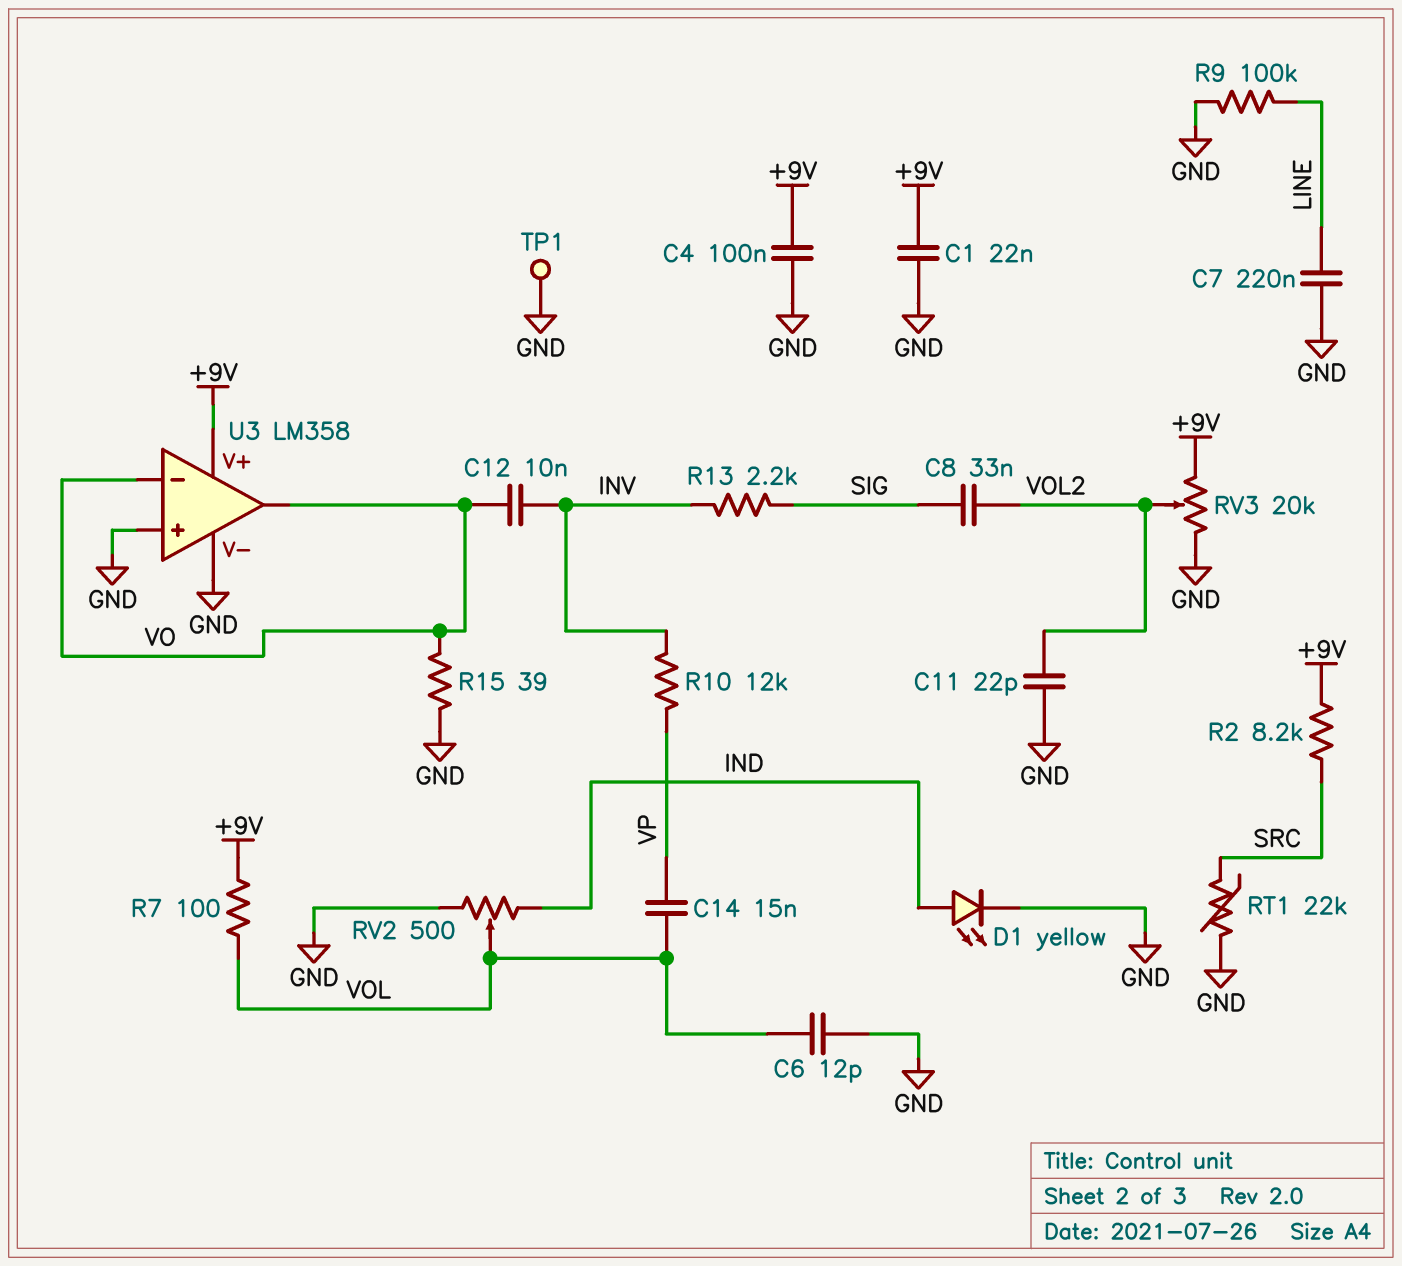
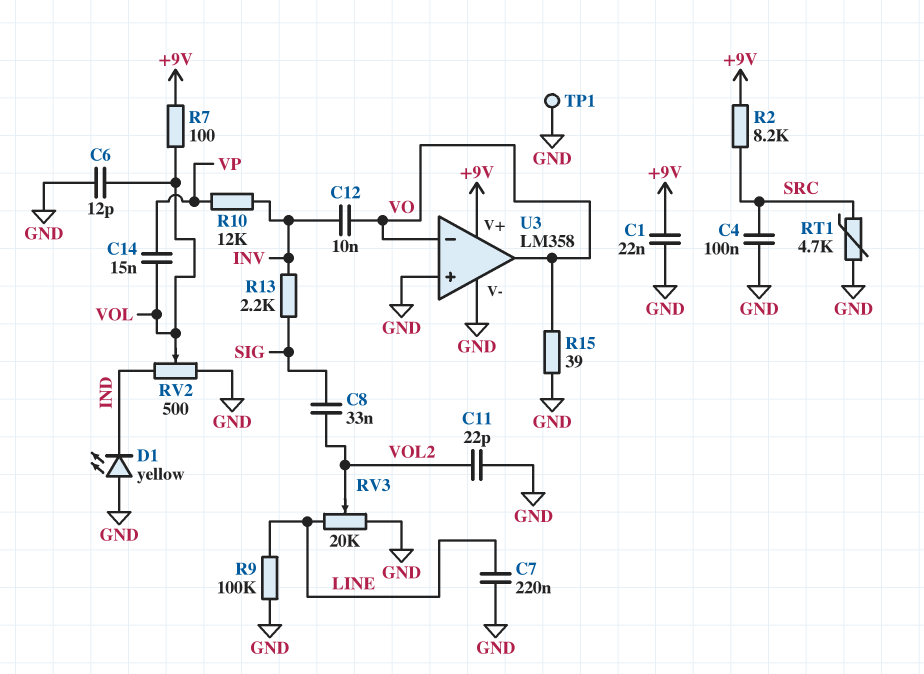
C4: 100nF (+9V, GND) -> 100nF (GND, SRC)
D1: LED yellow (A IND, K GND) -> LED yellow (A GND, K IND)
RT1: 22k (GND, SRC) -> 4.7k (GND, SRC)
RV3: 20k (+9V, GND, wiper VOL2) -> 20k (GND, LINE, wiper VOL2)

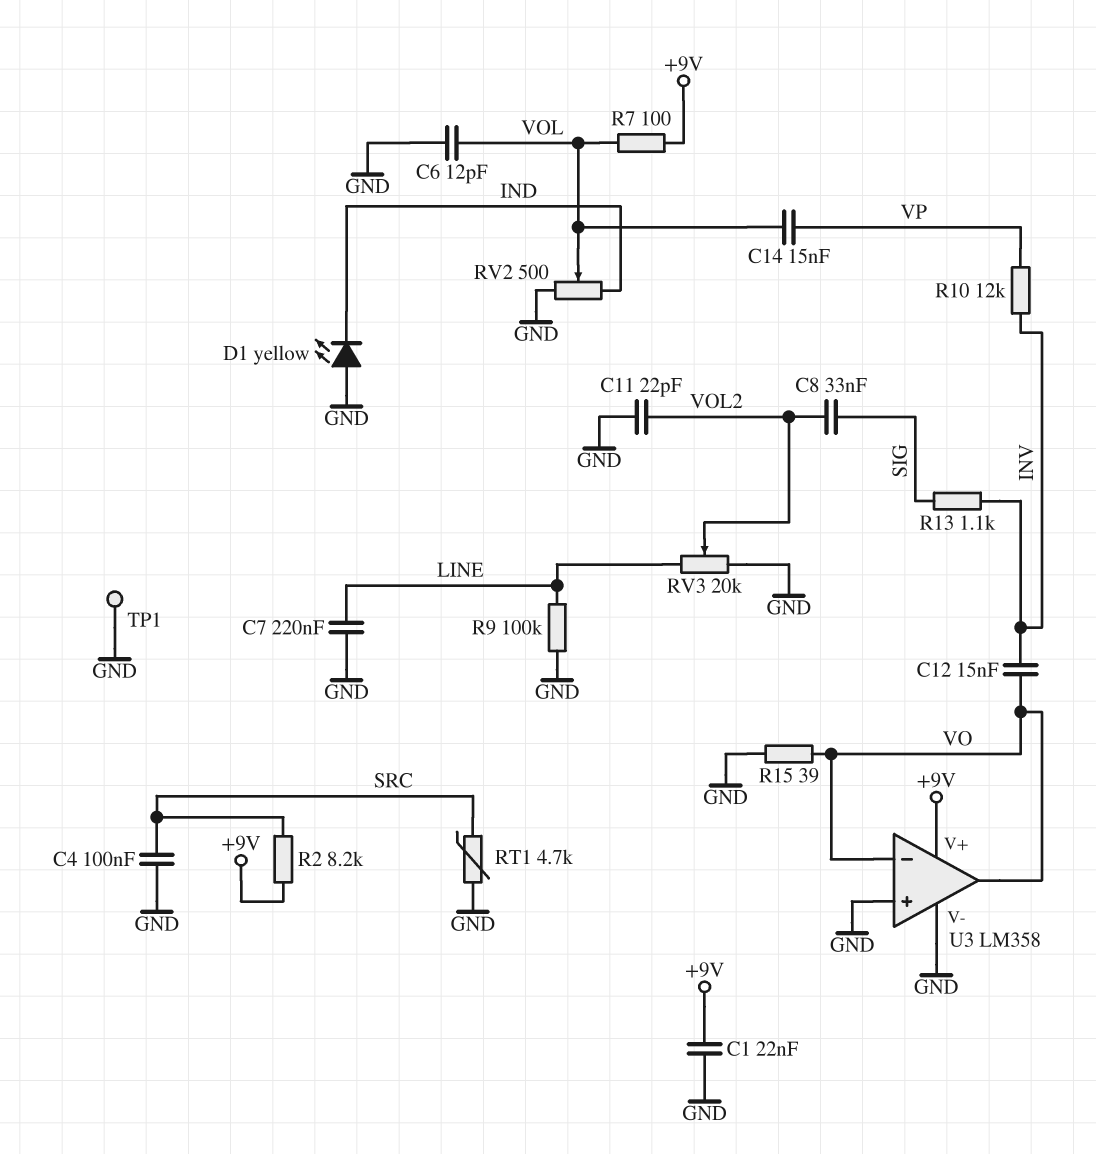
C12: 10nF (INV, VO) -> 15nF (INV, VO)
R13: 2.2k (INV, SIG) -> 1.1k (INV, SIG)

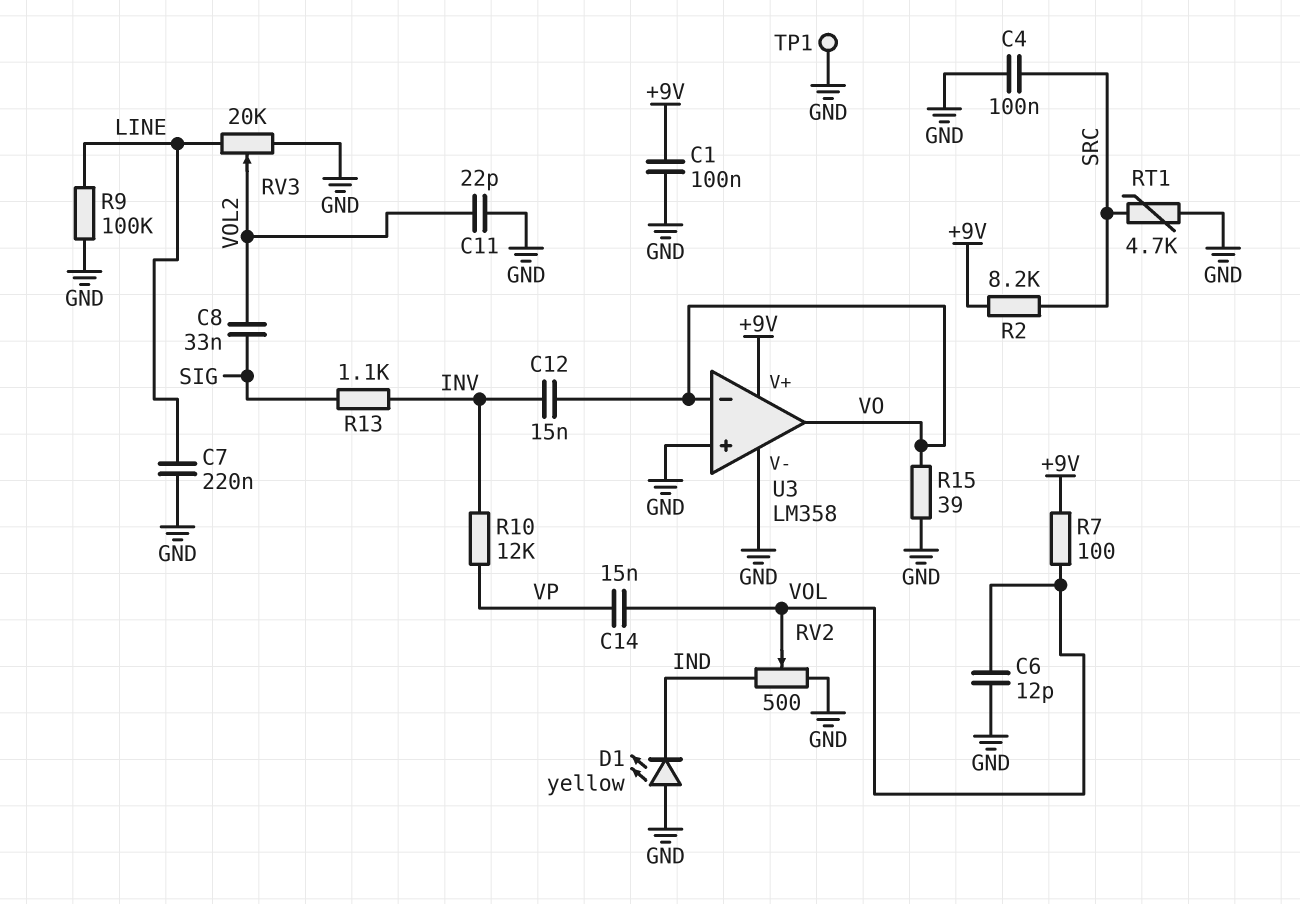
C1: 22nF (+9V, GND) -> 100nF (+9V, GND)

